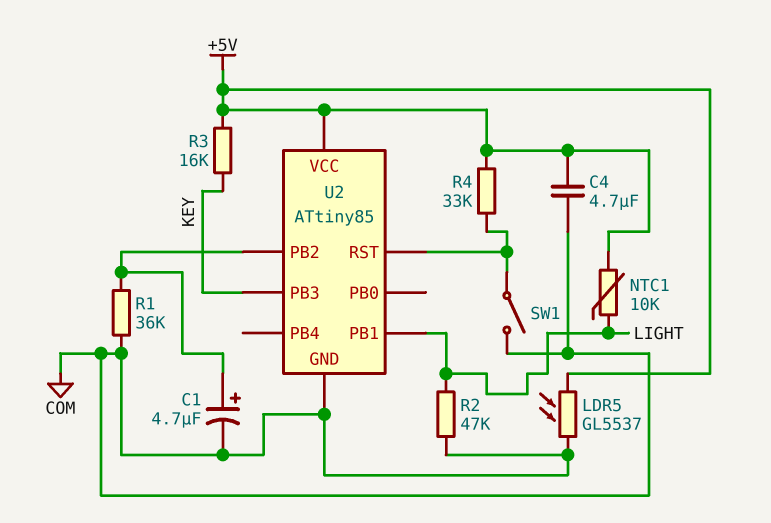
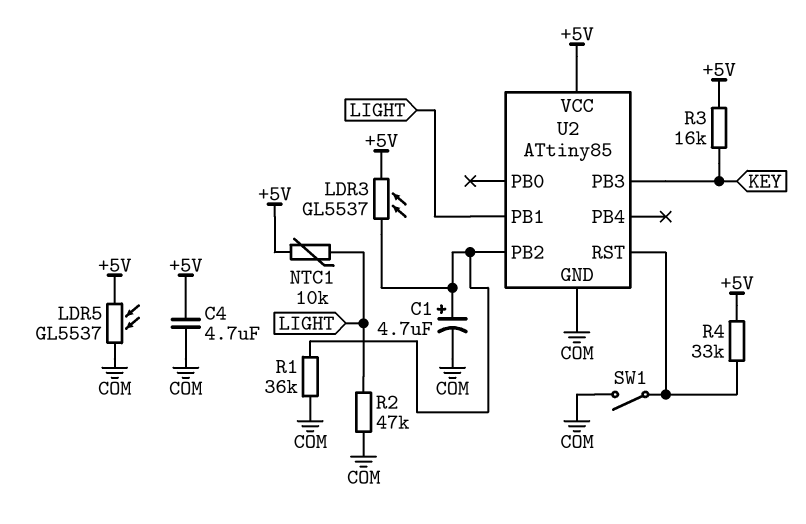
LDR3: none -> GL5537 (+5V, U2/PB2)

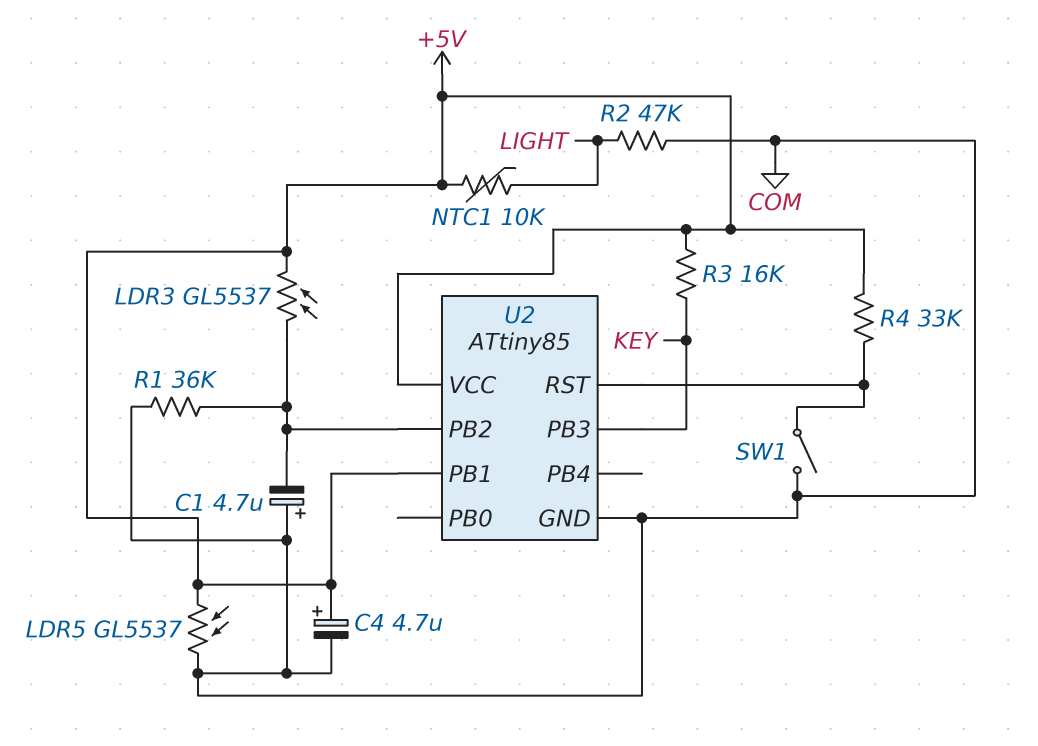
C1: 4.7uF (plus U2/PB2, minus COM) -> 4.7uF (plus COM, minus U2/PB2)
C4: 4.7uF (+5V, COM) -> 4.7uF (plus +5V, minus COM)
U2 pin PB1: LIGHT -> +5V

